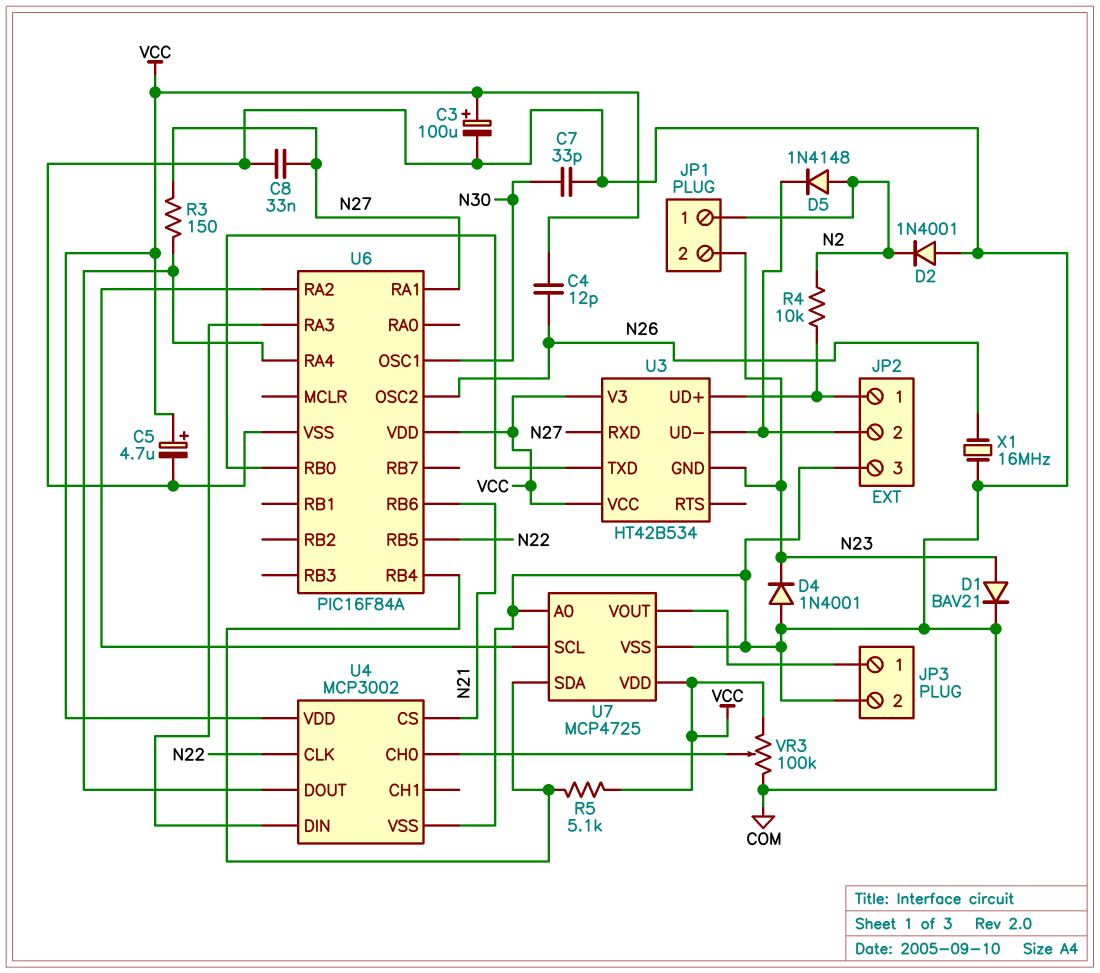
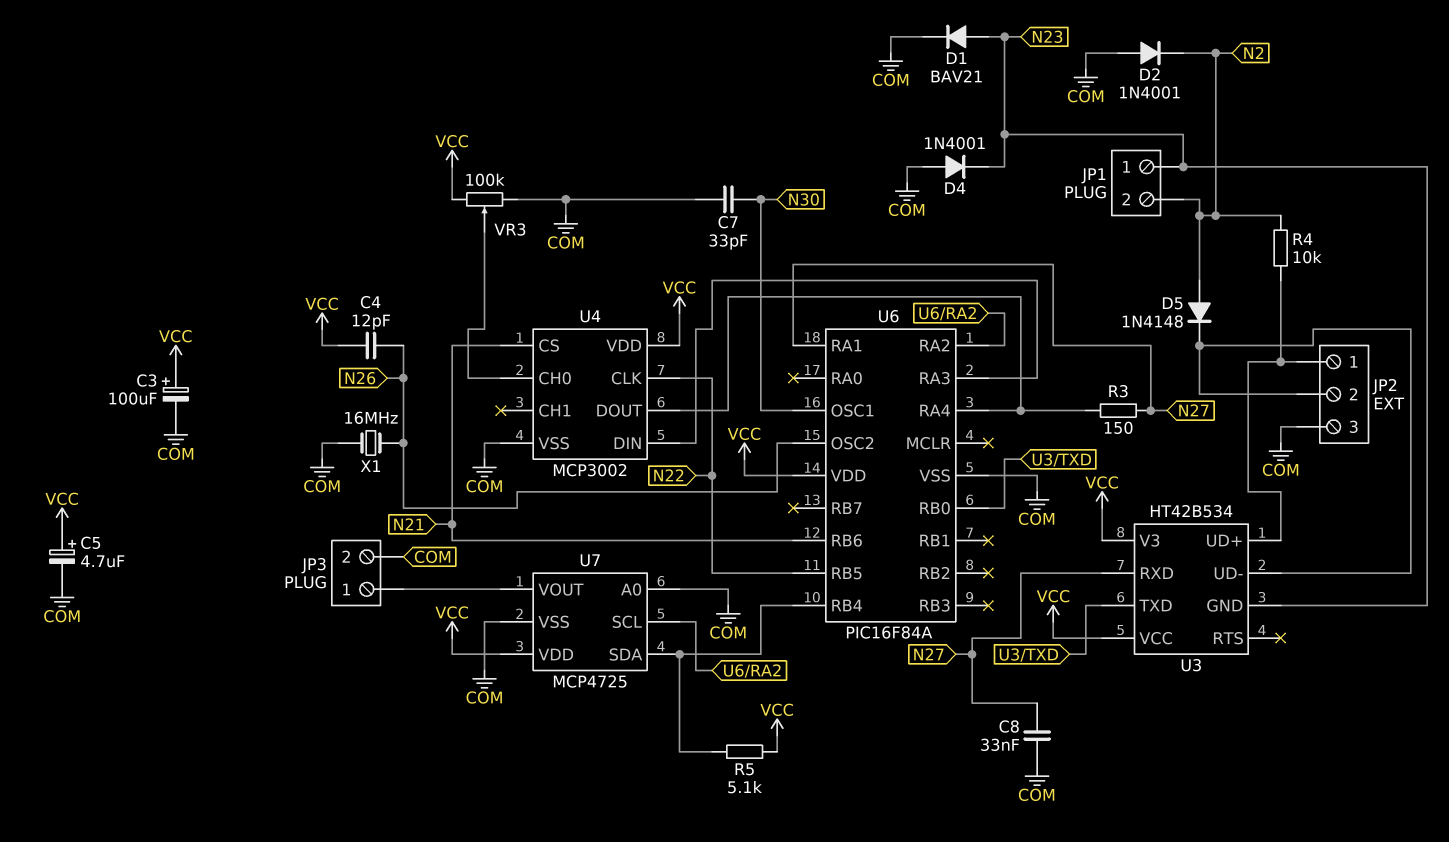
JP1 pin 1: N2 -> N23
JP1 pin 2: N23 -> N2

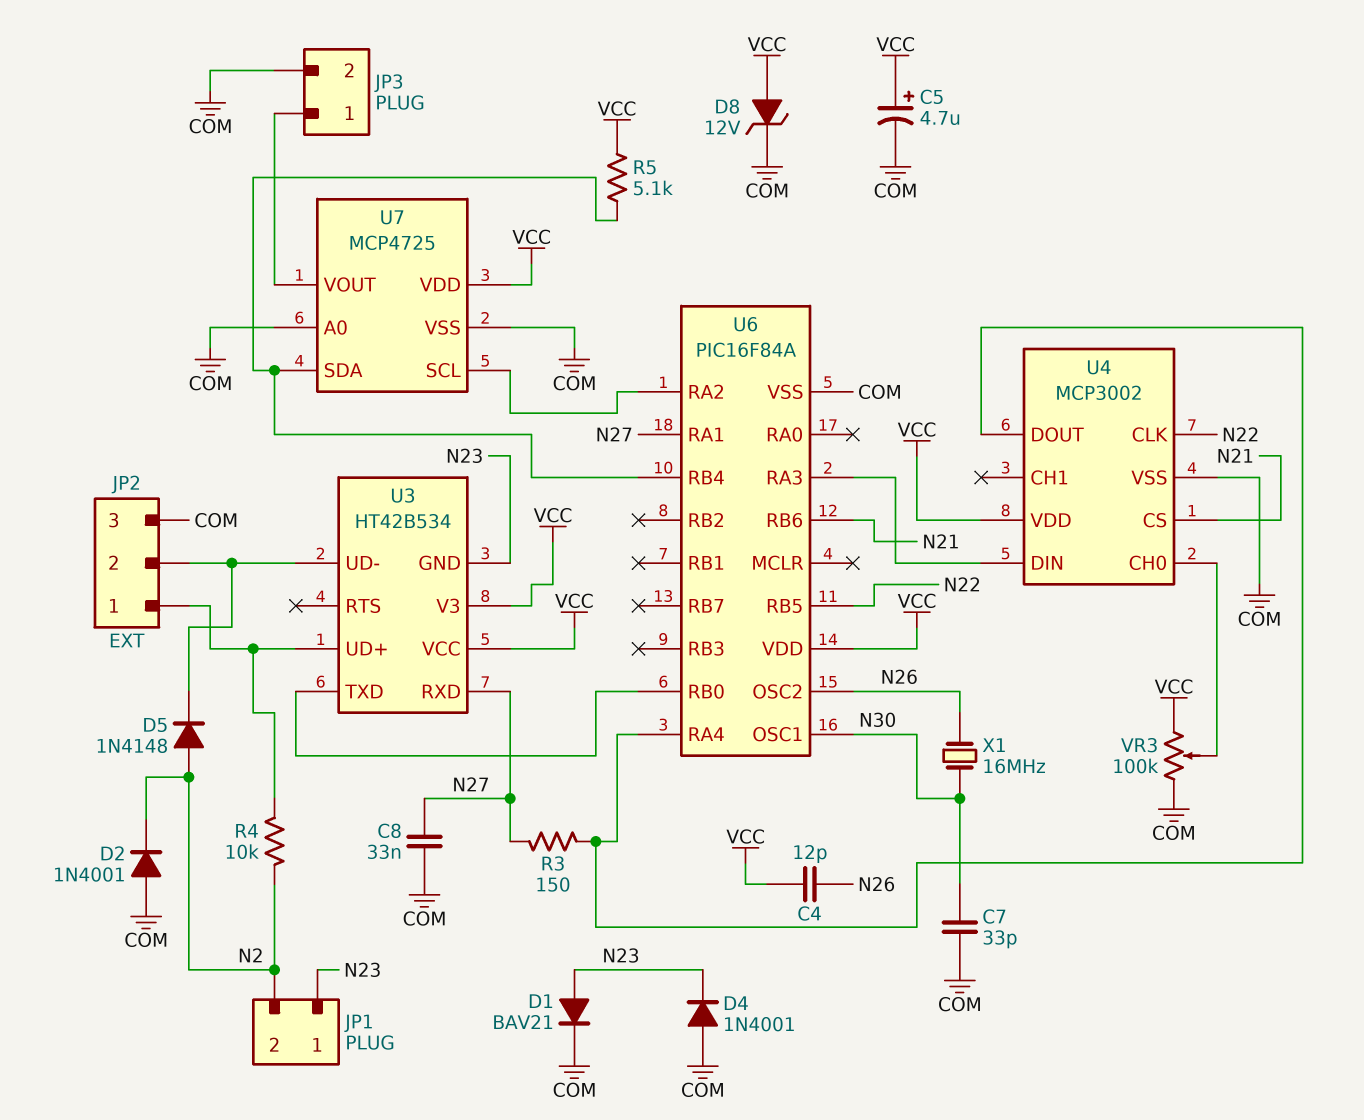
C3: 100uF (plus VCC, minus COM) -> none
D8: none -> zener 12V (A VCC, K COM)
X1: 16MHz (COM, N26) -> 16MHz (N26, N30)

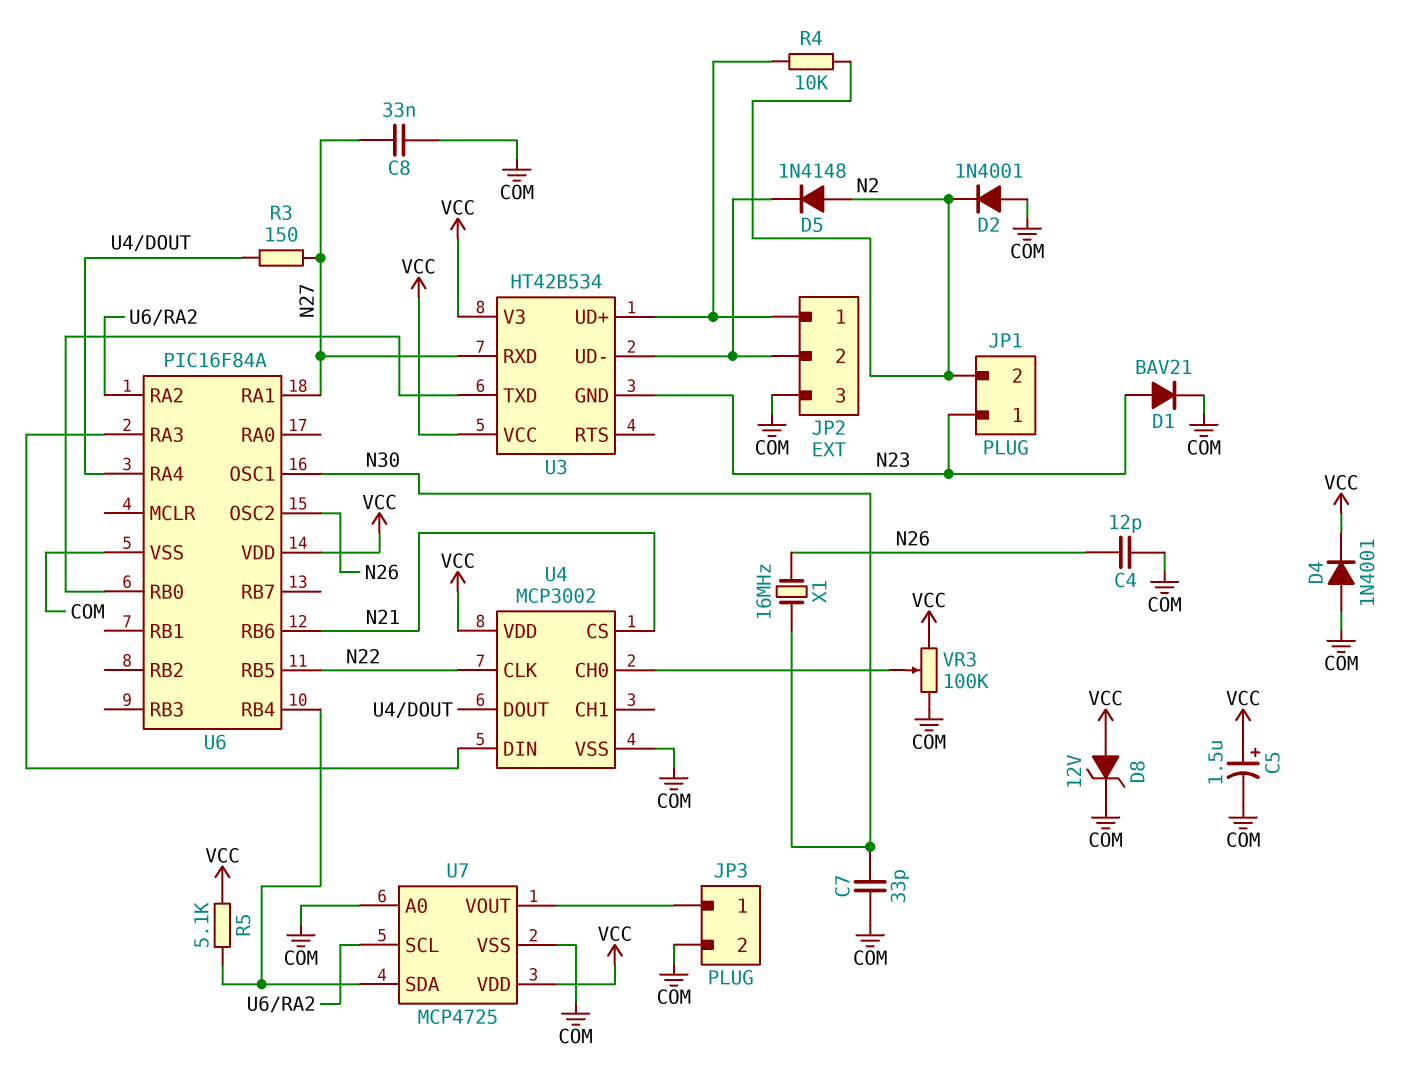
C4: 12pF (N26, VCC) -> 12pF (COM, N26)
C5: 4.7uF (plus VCC, minus COM) -> 1.5uF (plus VCC, minus COM)
D4: diode 1N4001 (A COM, K N23) -> diode 1N4001 (A COM, K VCC)

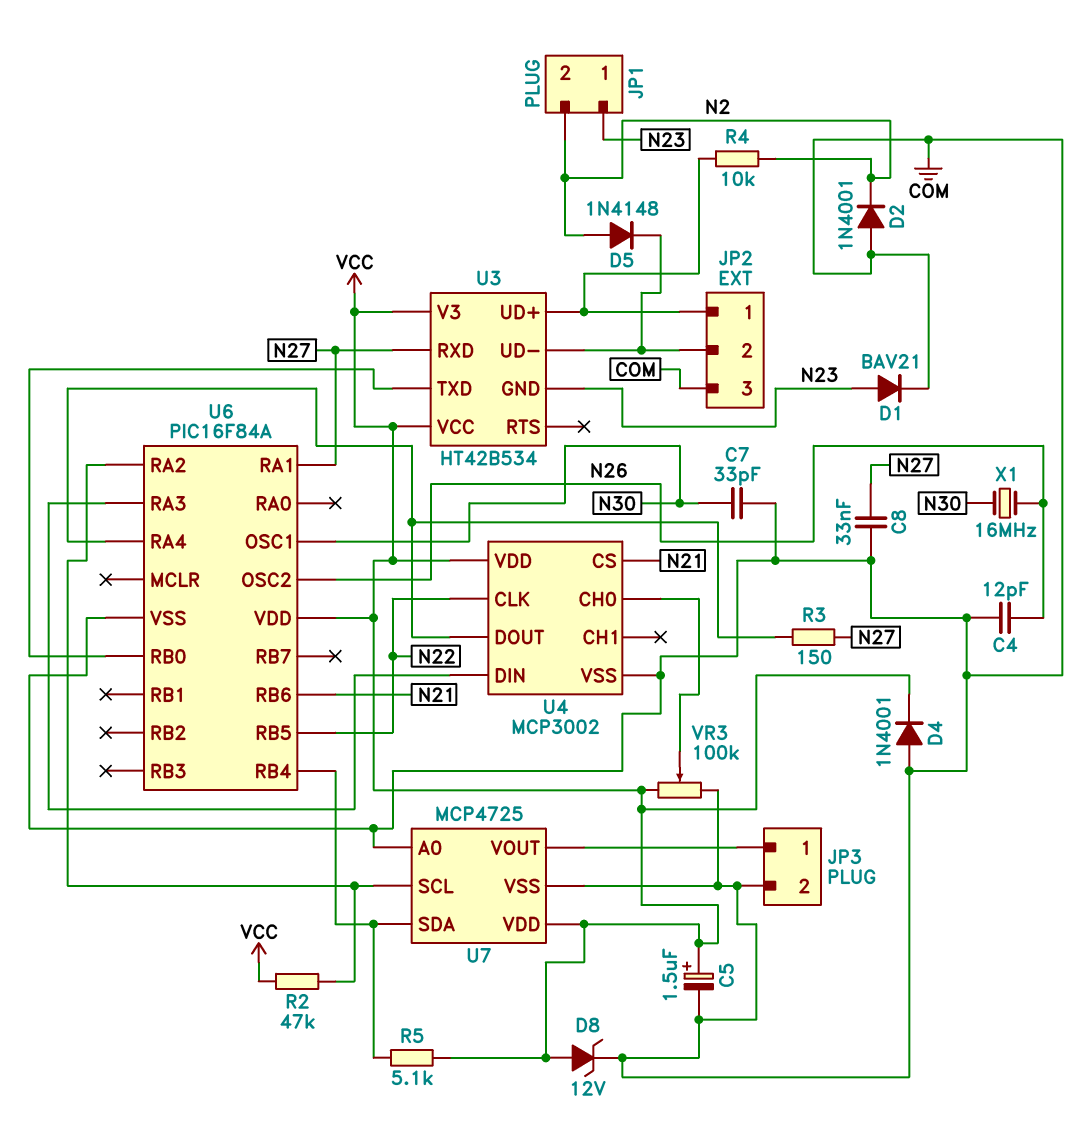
R2: none -> 47k (U6/RA2, VCC)

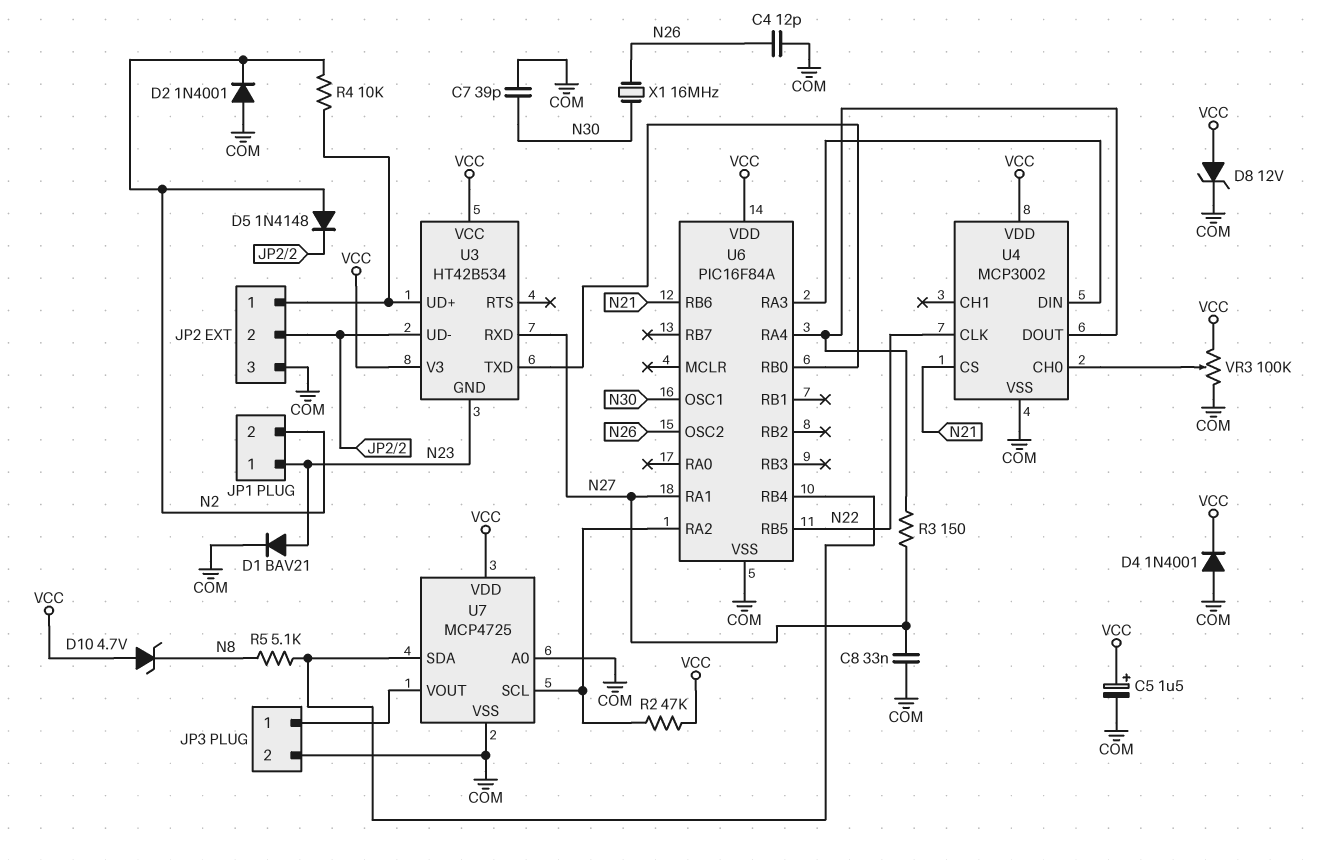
C7: 33pF (COM, N30) -> 39pF (COM, N30)
D10: none -> zener 4.7V (A VCC, K N8)
R5: 5.1k (U6/RB4, VCC) -> 5.1k (N8, U6/RB4)

